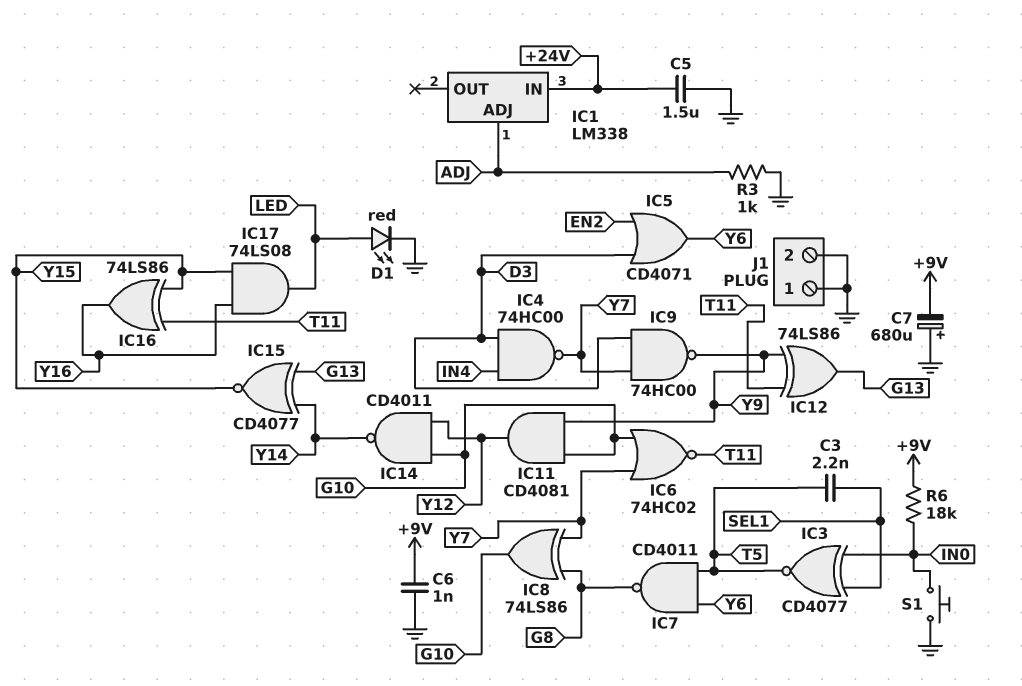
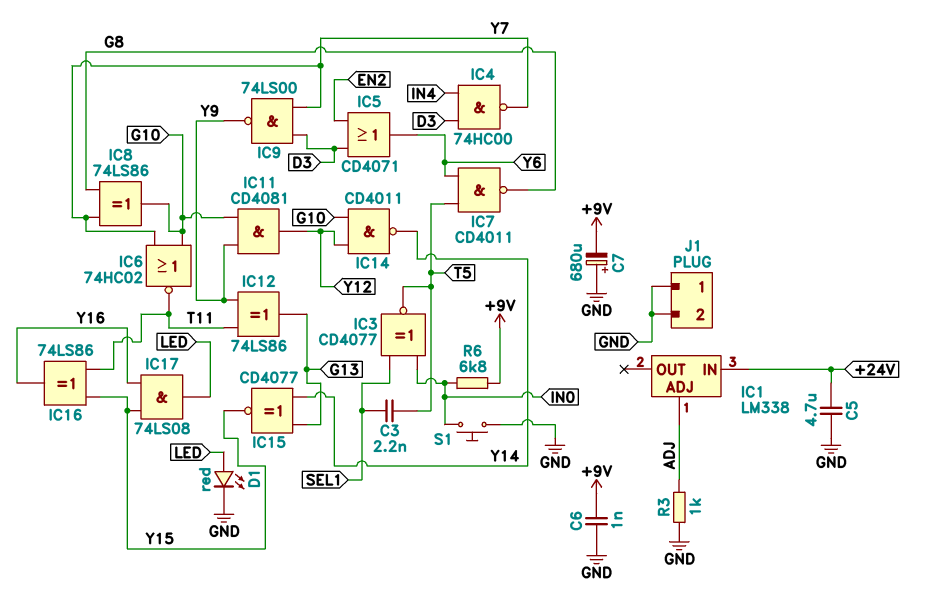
C5: 1.5uF (+24V, GND) -> 4.7uF (+24V, GND)
IC9: NAND 74HC00 (in D3, in Y7, out Y9) -> NAND 74LS00 (in D3, in Y7, out Y9)
R6: 18k (+9V, IN0) -> 6.8k (+9V, IN0)

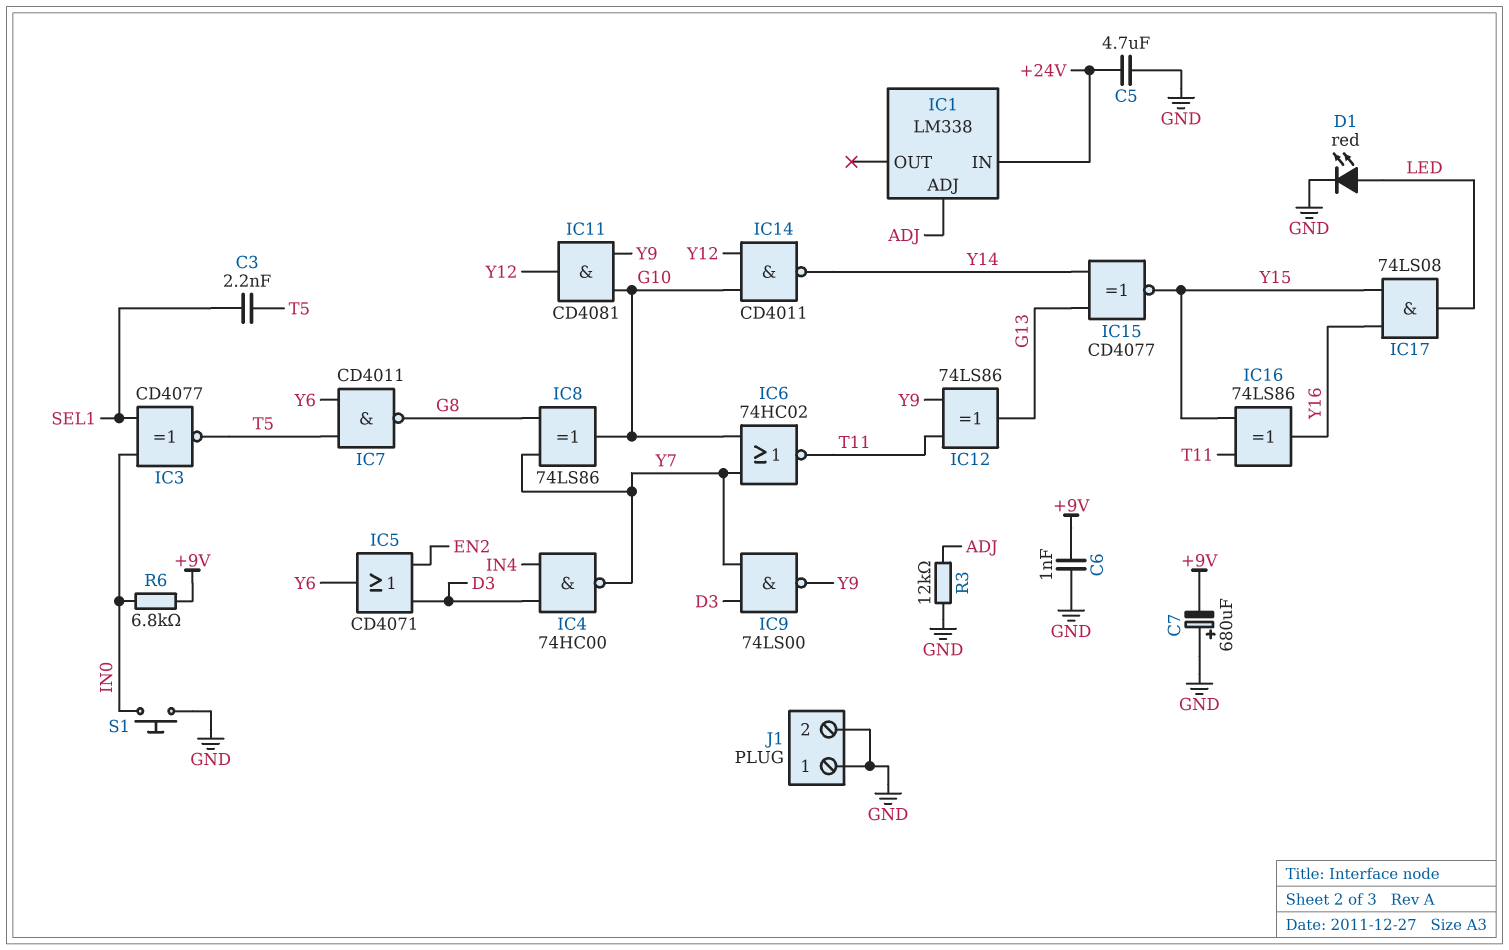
R3: 1k (ADJ, GND) -> 12k (ADJ, GND)

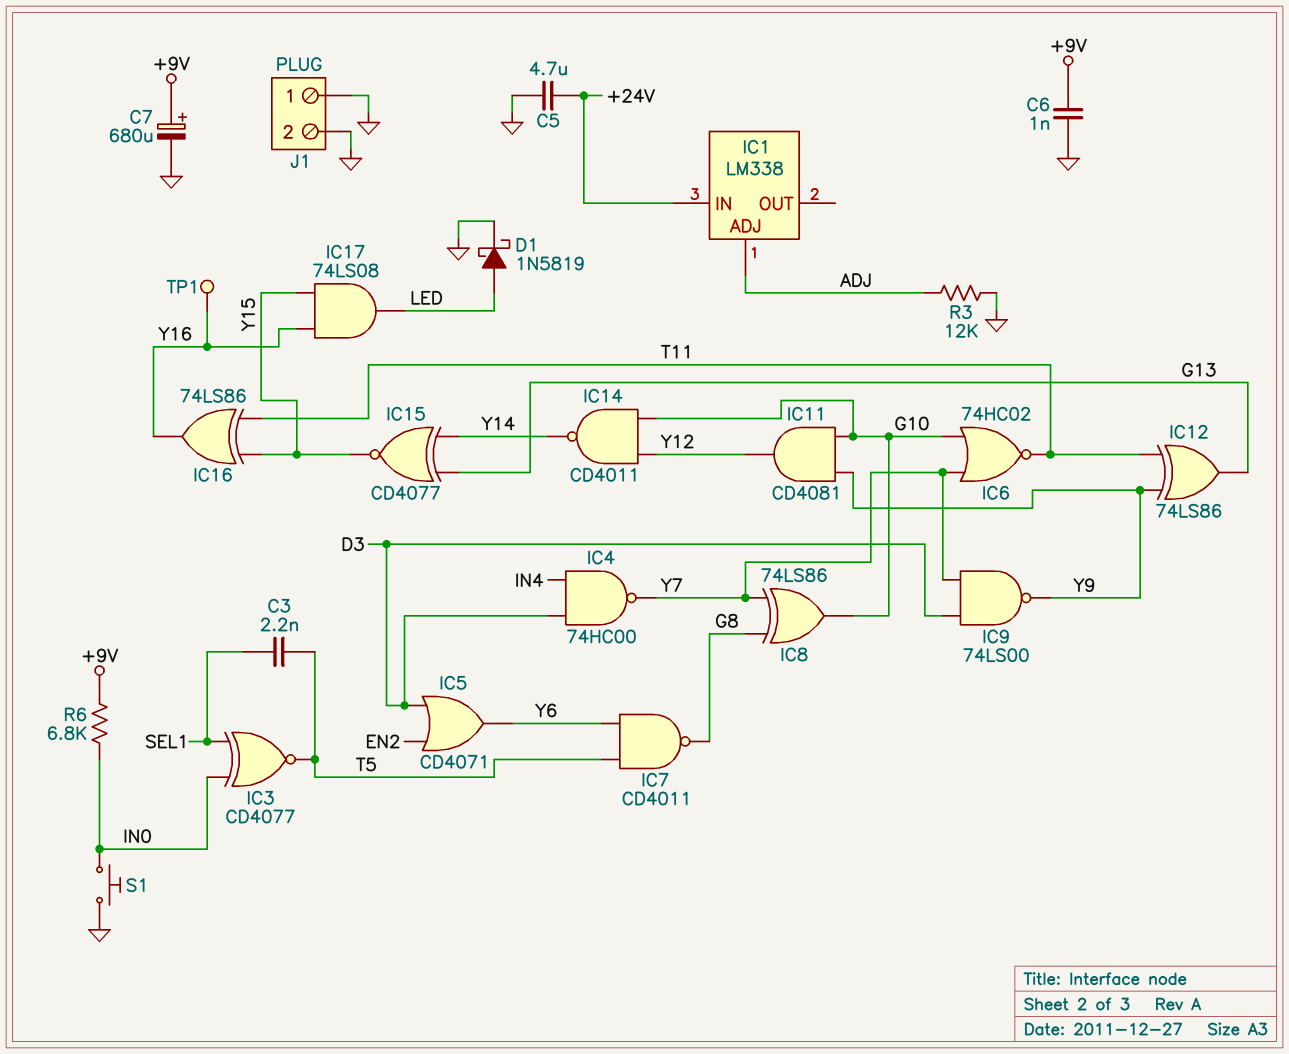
C7: 680uF (plus GND, minus +9V) -> 680uF (plus +9V, minus GND)
D1: LED red (A LED, K GND) -> schottky 1N5819 (A LED, K GND)
TP1: none -> test point (Y16)

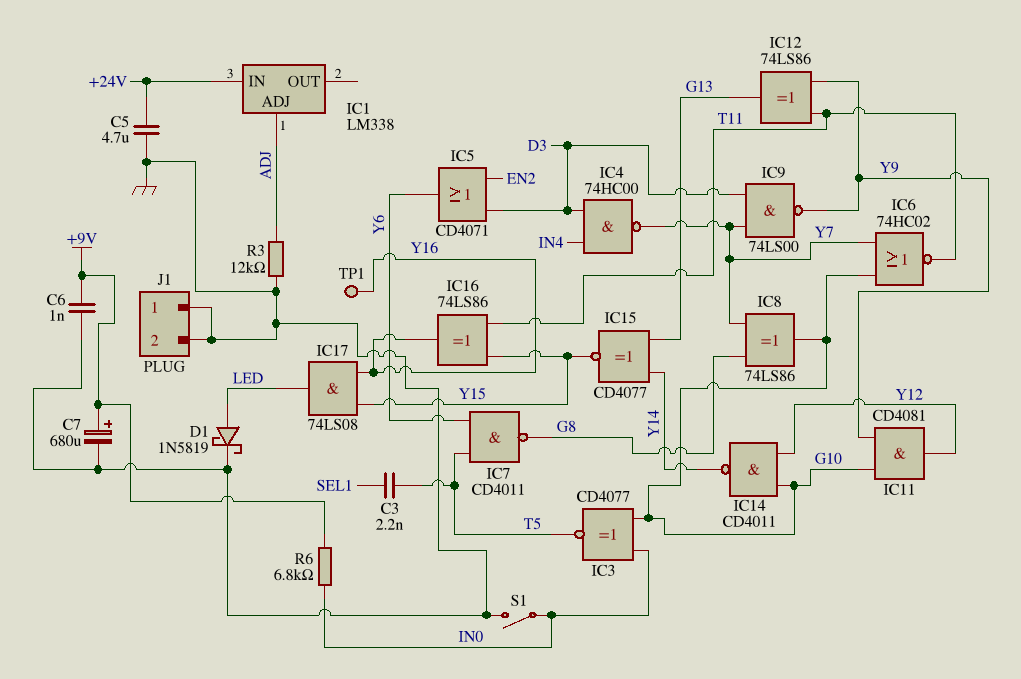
IC3: XNOR CD4077 (in IN0, in SEL1, out T5) -> XNOR CD4077 (in G10, in IN0, out T5)
S1: button (GND, IN0) -> switch (GND, IN0)

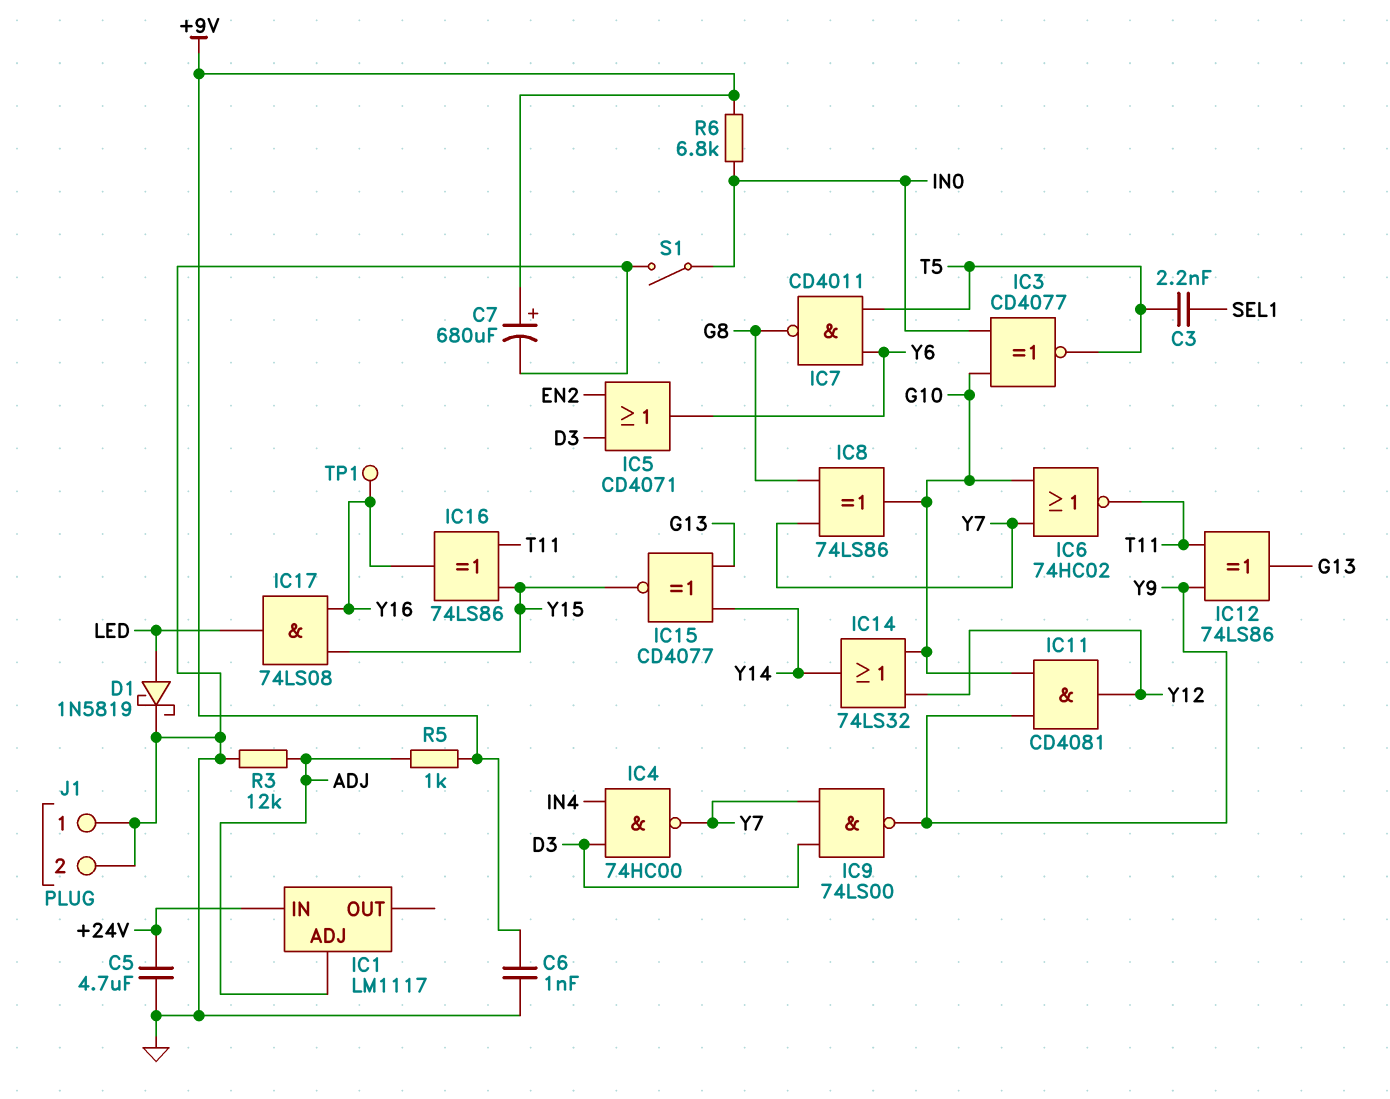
IC1: LM338 -> LM1117
IC14: NAND CD4011 (in G10, in Y12, out Y14) -> OR 74LS32 (in G10, in Y12, out Y14)
R5: none -> 1k (+9V, ADJ)

